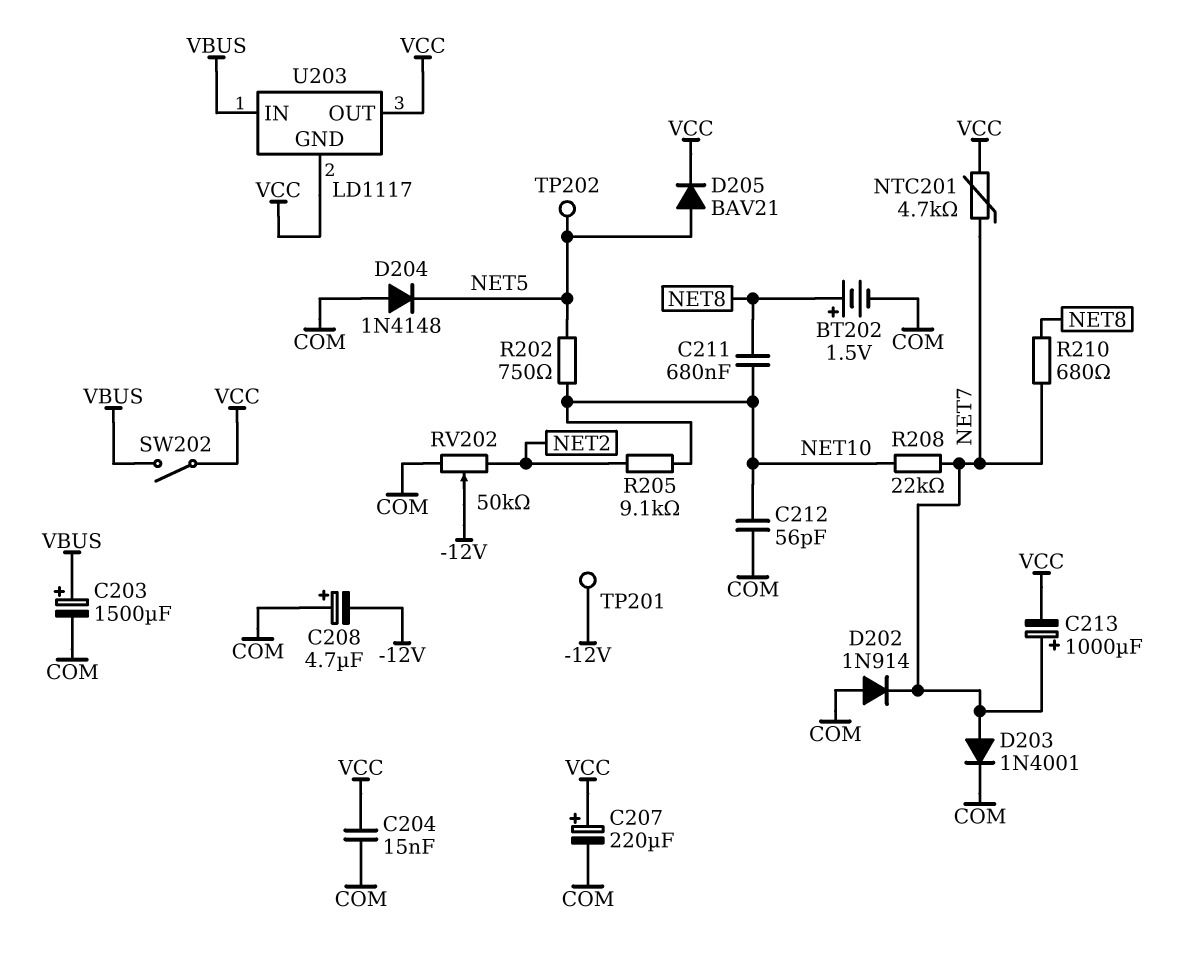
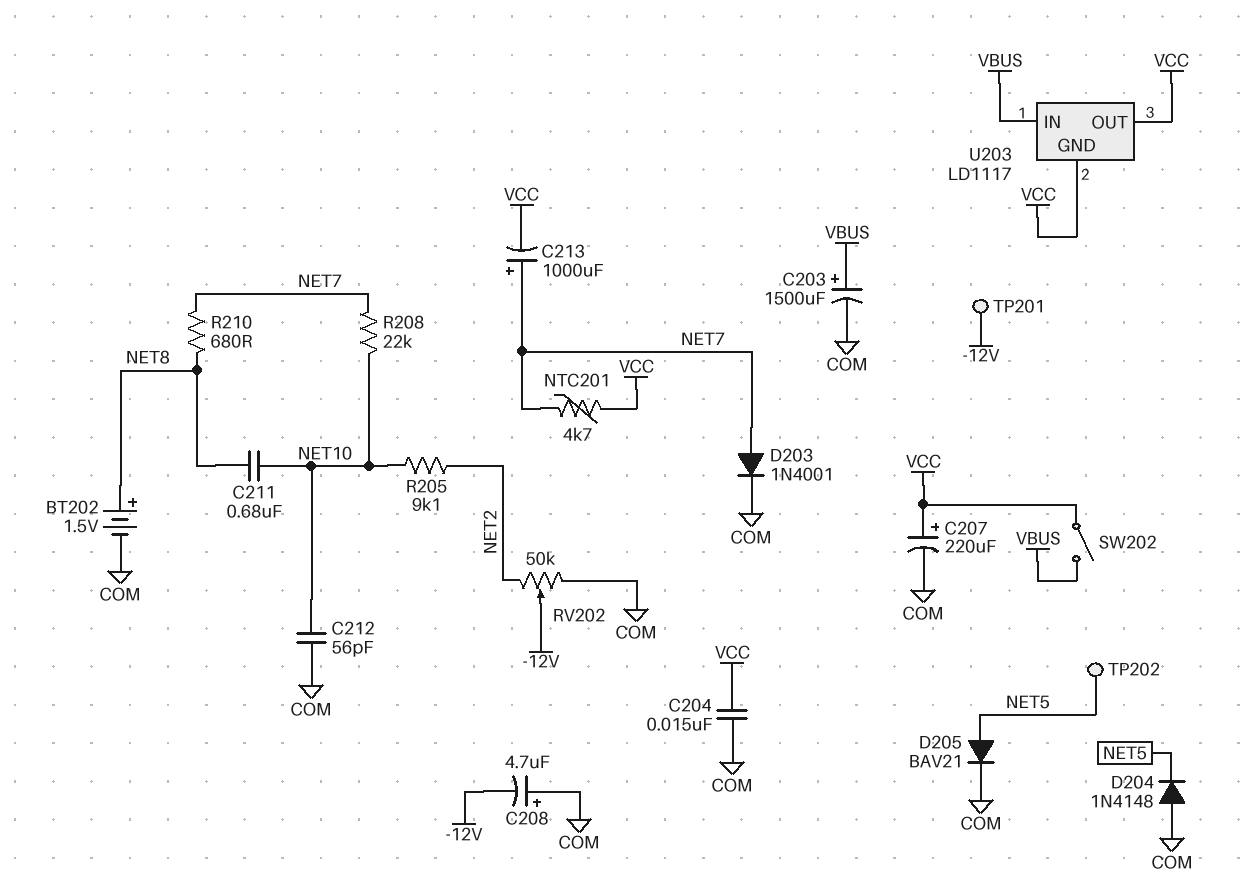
D202: diode 1N914 (A COM, K NET7) -> none
D205: diode BAV21 (A NET5, K VCC) -> diode BAV21 (A NET5, K COM)
R202: 750 (NET5, NET10) -> none

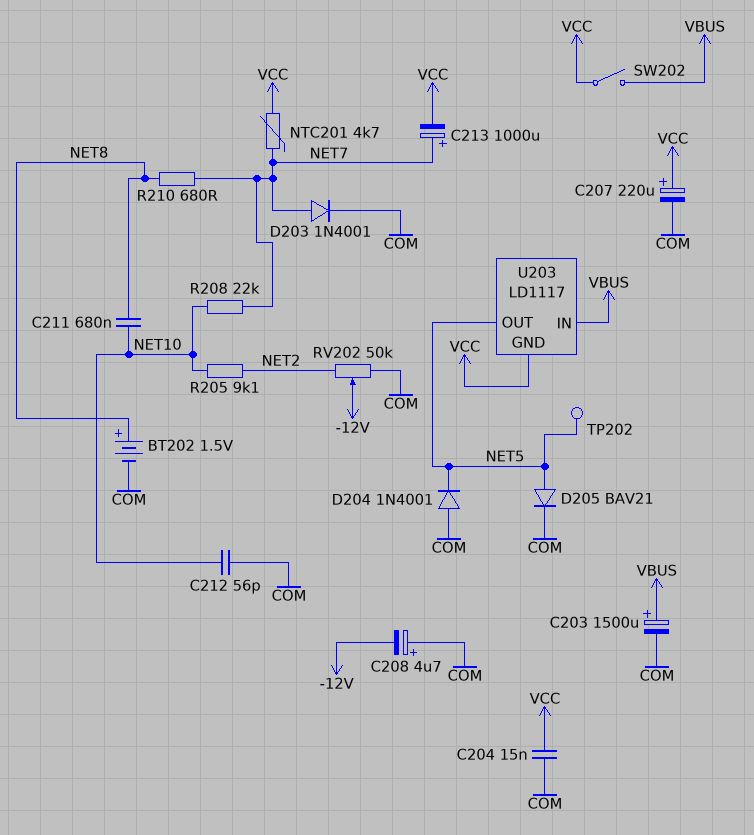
D204: diode 1N4148 (A COM, K NET5) -> diode 1N4001 (A COM, K NET5)
TP201: test point (-12V) -> none
U203 pin OUT: VCC -> NET5

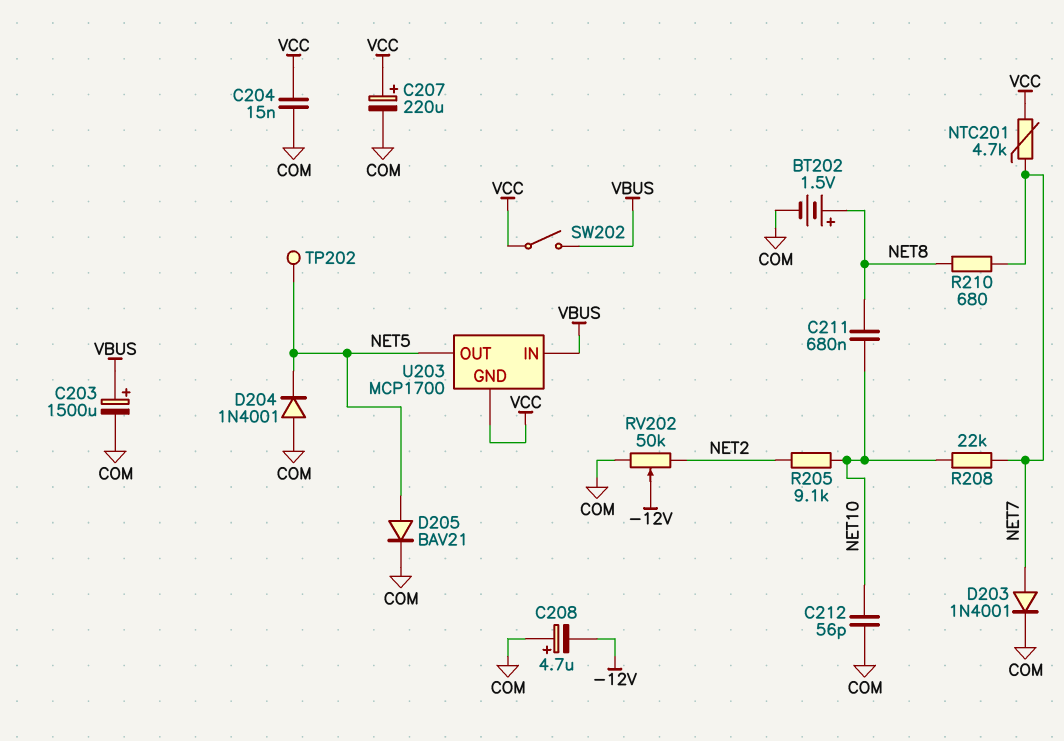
C213: 1000uF (plus NET7, minus VCC) -> none
U203: LD1117 -> MCP1700

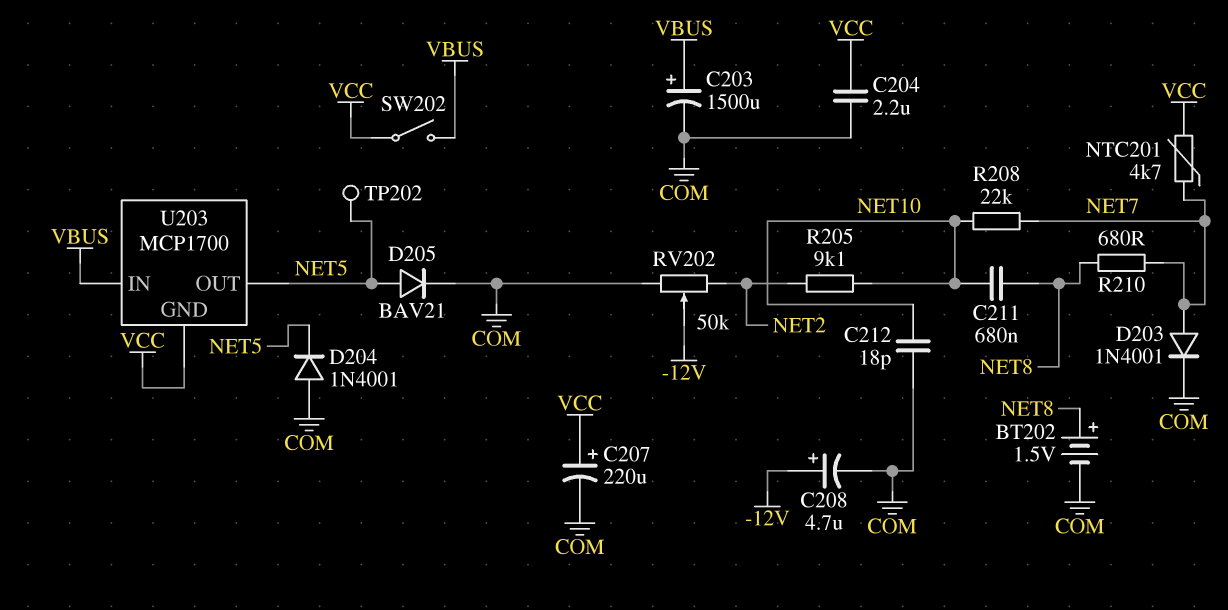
C204: 15nF (COM, VCC) -> 2.2uF (COM, VCC)
C208: 4.7uF (plus COM, minus -12V) -> 4.7uF (plus -12V, minus COM)
C212: 56pF (COM, NET10) -> 18pF (COM, NET10)

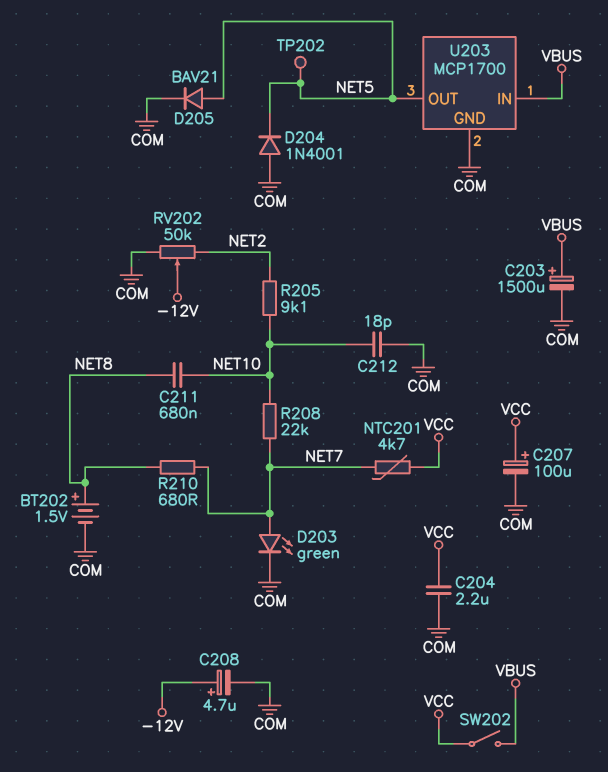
C207: 220uF (plus VCC, minus COM) -> 100uF (plus VCC, minus COM)
D203: diode 1N4001 (A NET7, K COM) -> LED green (A NET7, K COM)
U203 pin GND: VCC -> COM

